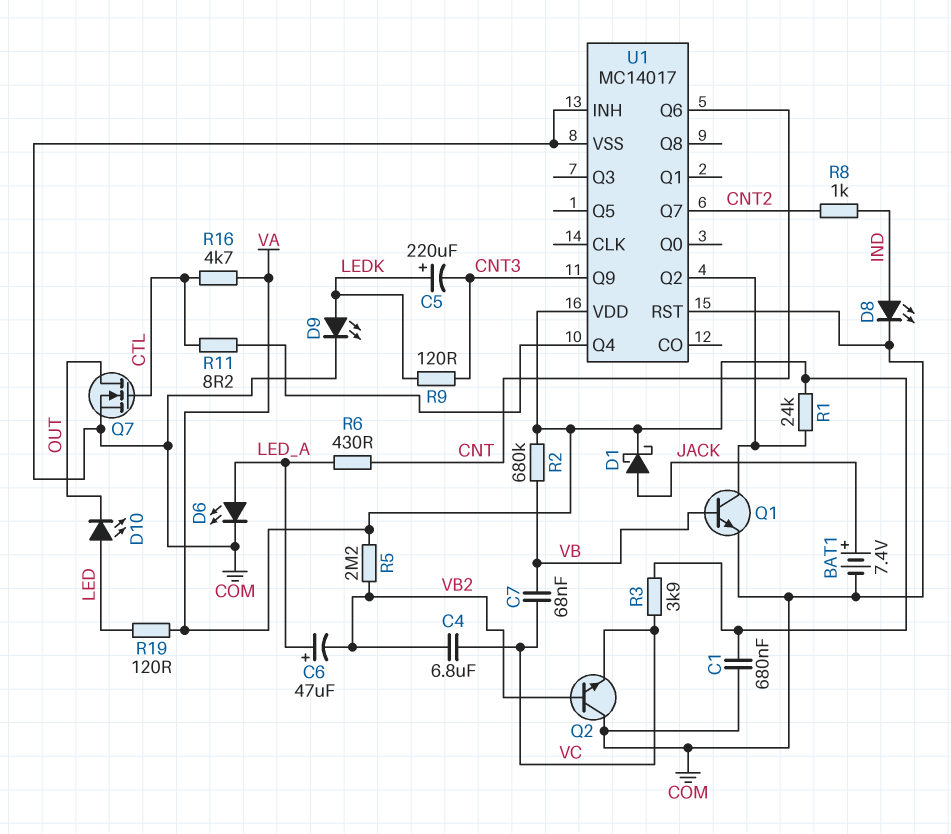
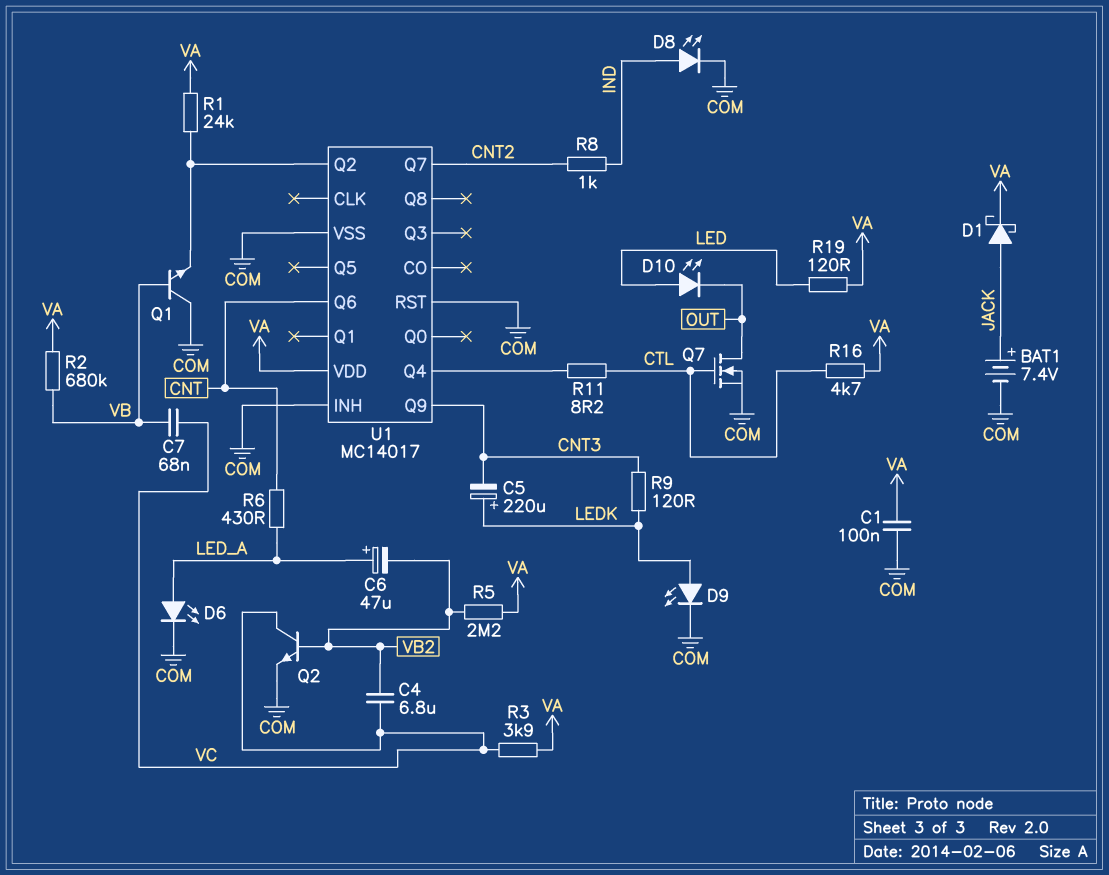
C1: 680nF (COM, VA) -> 100nF (COM, VA)
Q1: NPN (B VB, C U1/Q2, E COM) -> NPN (B VB, C COM, E U1/Q2)
Q2: NPN (B VB2, C COM, E VC) -> NPN (B VB2, C VC, E COM)

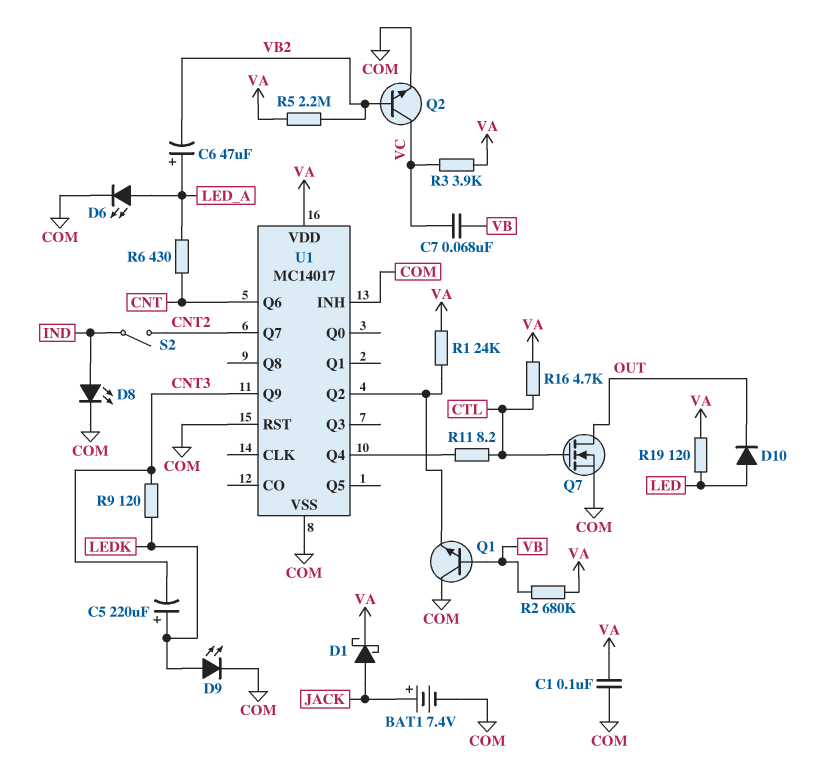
C4: 6.8uF (VB2, VC) -> none
D10: LED (A LED, K OUT) -> diode (A LED, K OUT)
R8: 1k (CNT2, IND) -> none
S2: none -> switch (CNT2, IND)

